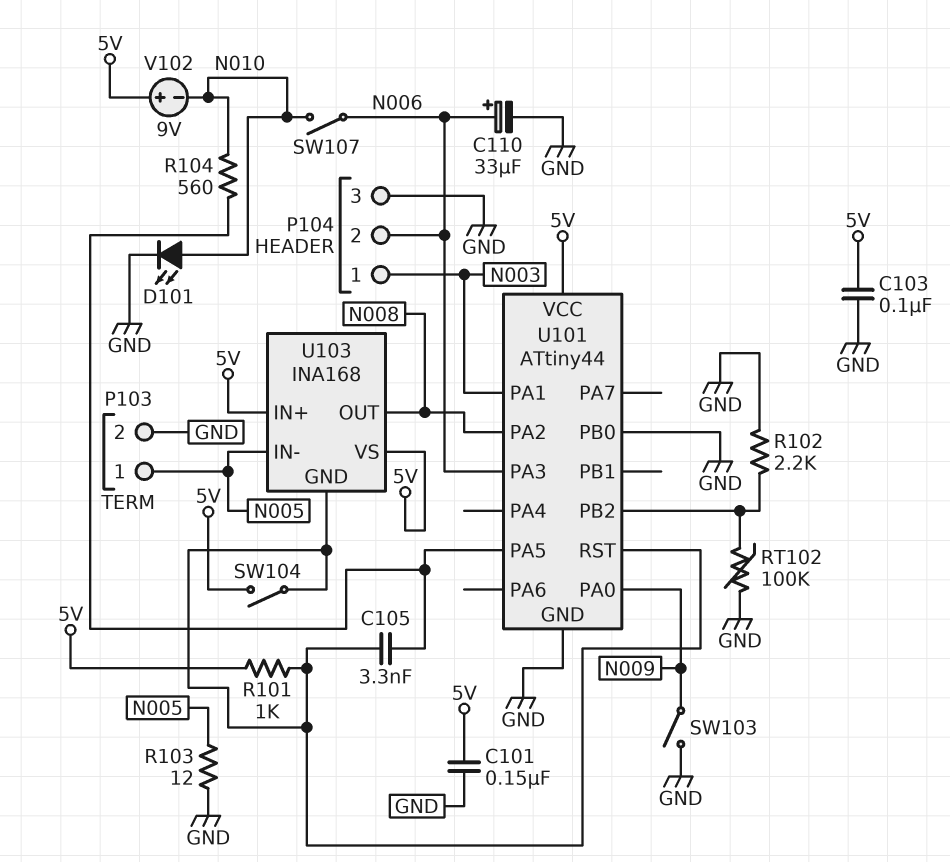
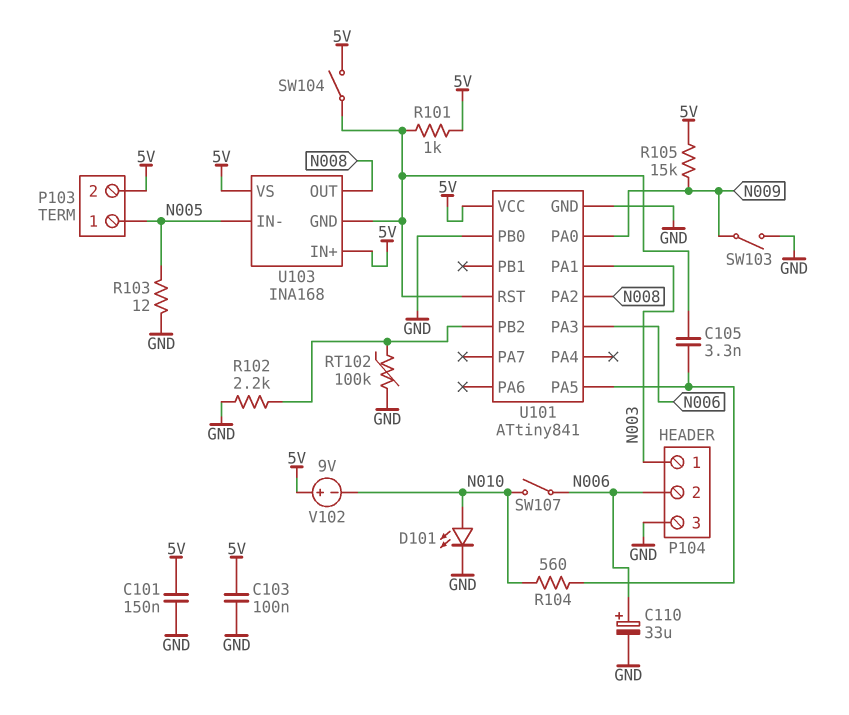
P103 pin 2: GND -> 5V
R105: none -> 15k (5V, N009)
U101: ATtiny44 -> ATtiny841

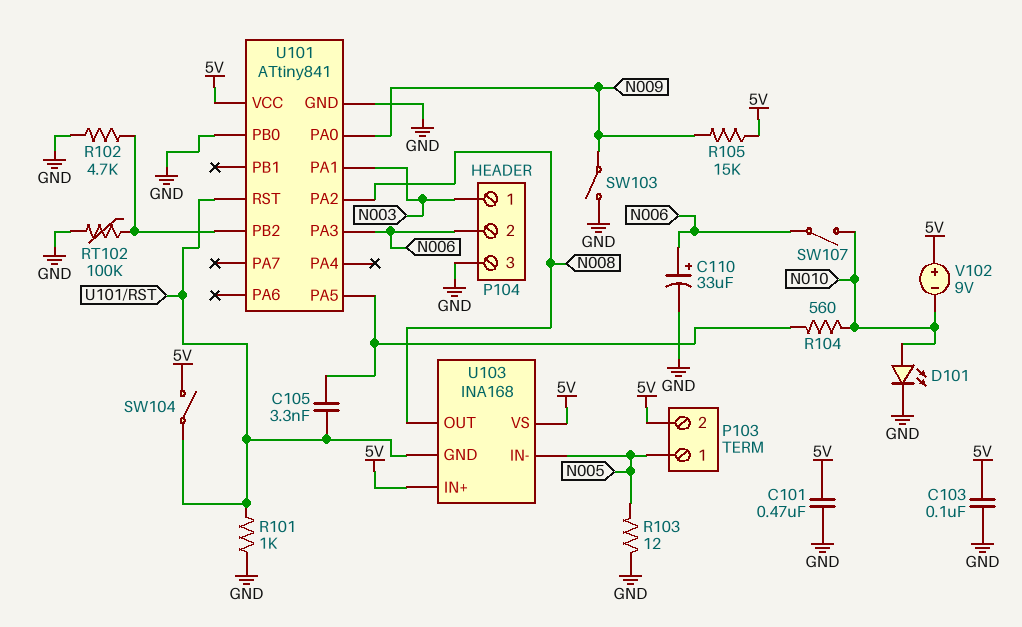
C101: 150nF (5V, GND) -> 470nF (5V, GND)
R101: 1k (5V, U101/RST) -> 1k (GND, U101/RST)
R102: 2.2k (GND, U101/PB2) -> 4.7k (GND, U101/PB2)

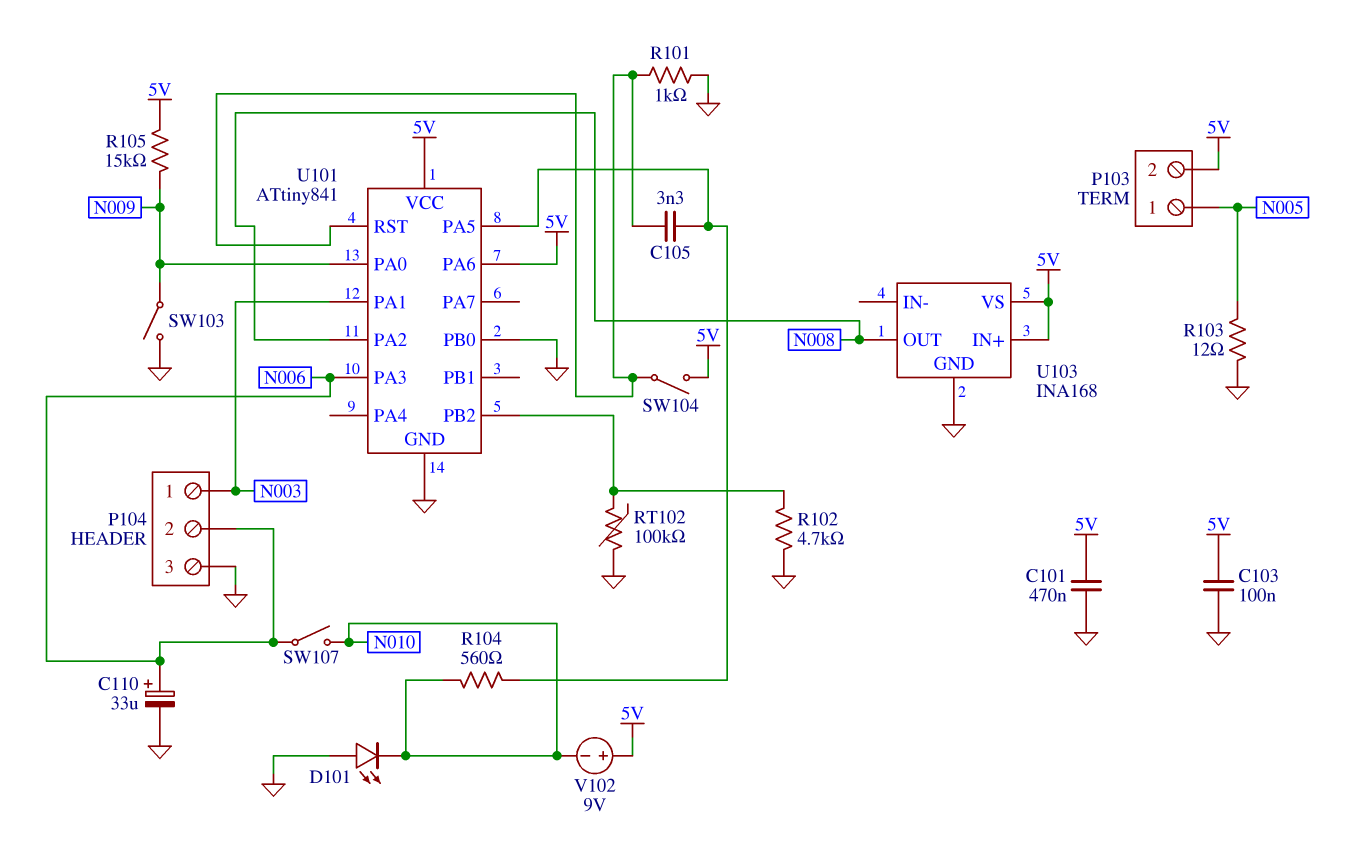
D101: LED (A N010, K GND) -> LED (A GND, K N010)
U101 pin PA6: none -> 5V
U103 pin GND: U101/RST -> GND
U103 pin IN-: N005 -> none

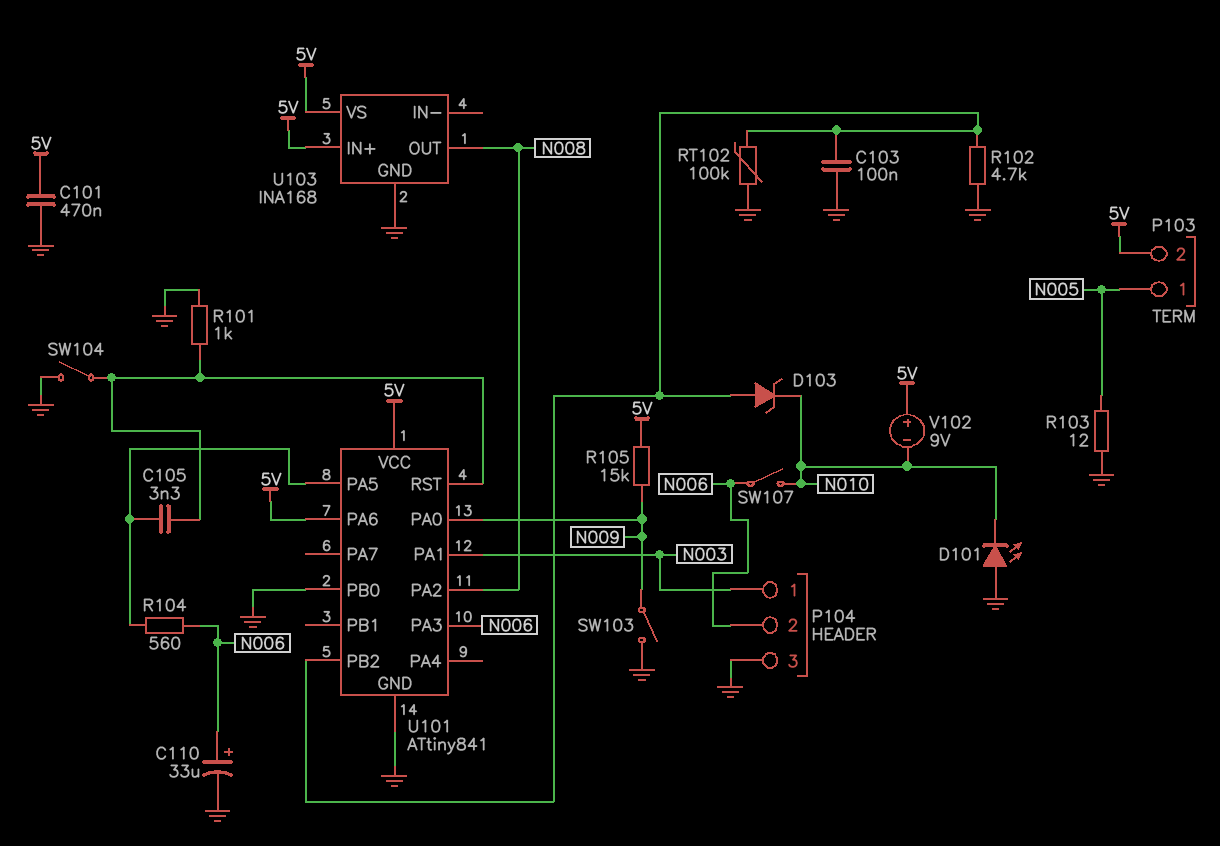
C103: 100nF (5V, GND) -> 100nF (GND, U101/PB2)
D103: none -> zener (A U101/PB2, K N010)
R104: 560 (N010, U101/PA5) -> 560 (N006, U101/PA5)
SW104: switch (5V, U101/RST) -> switch (GND, U101/RST)

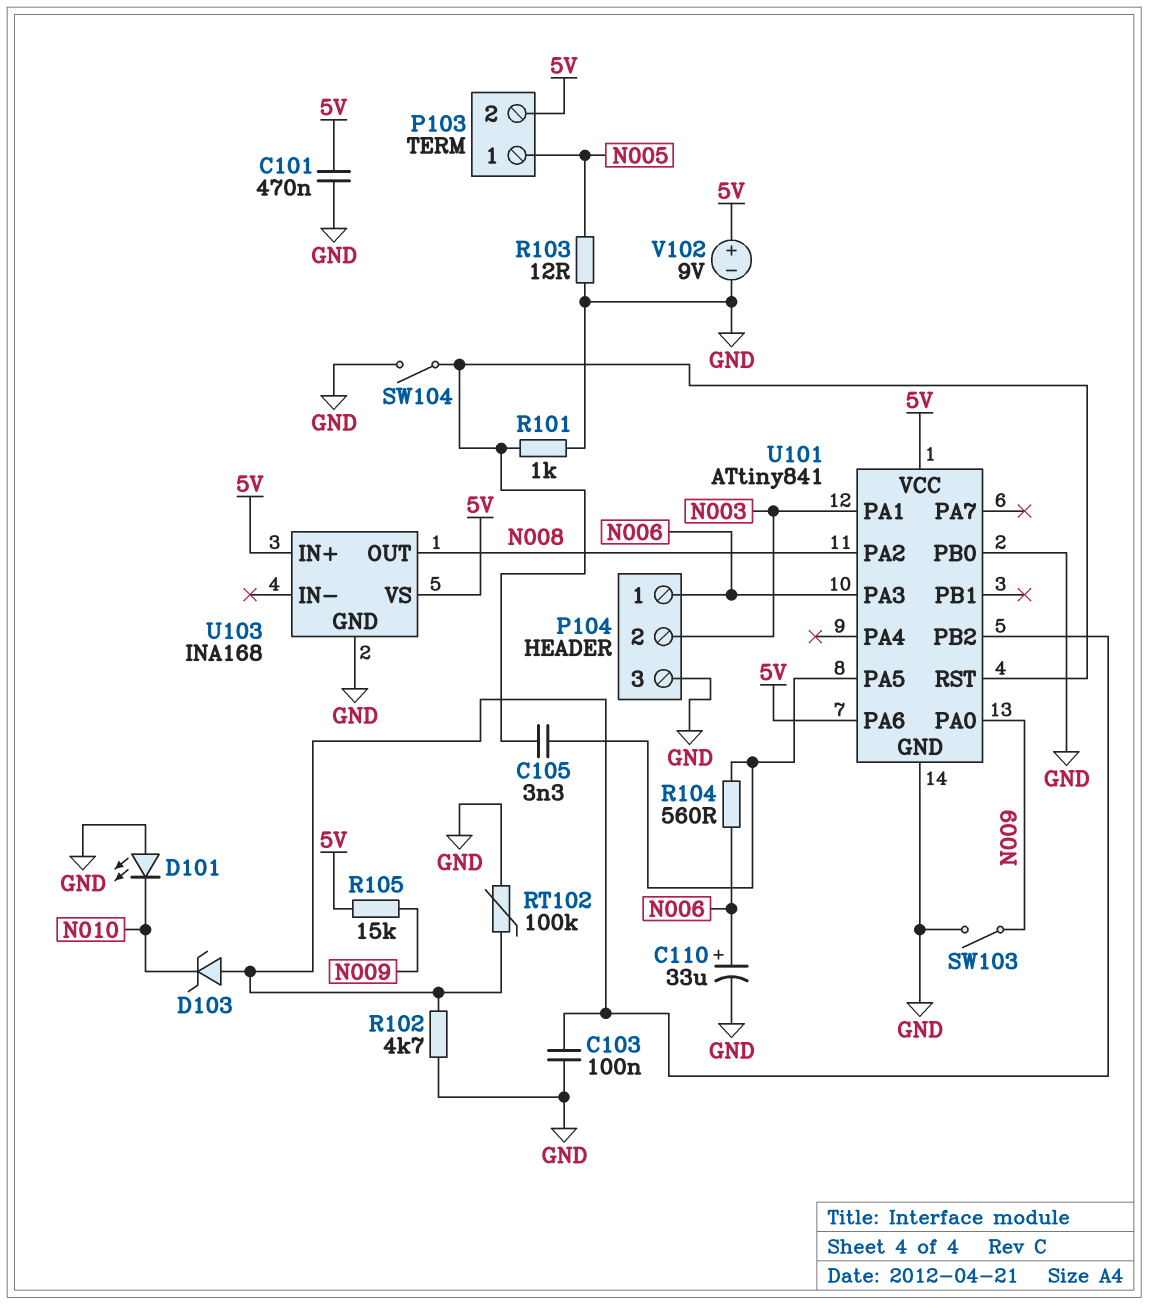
P104 pin 1: N003 -> N006
P104 pin 2: N006 -> N003
SW107: switch (N006, N010) -> none
V102: 9V (plus 5V, minus N010) -> 9V (plus 5V, minus GND)

